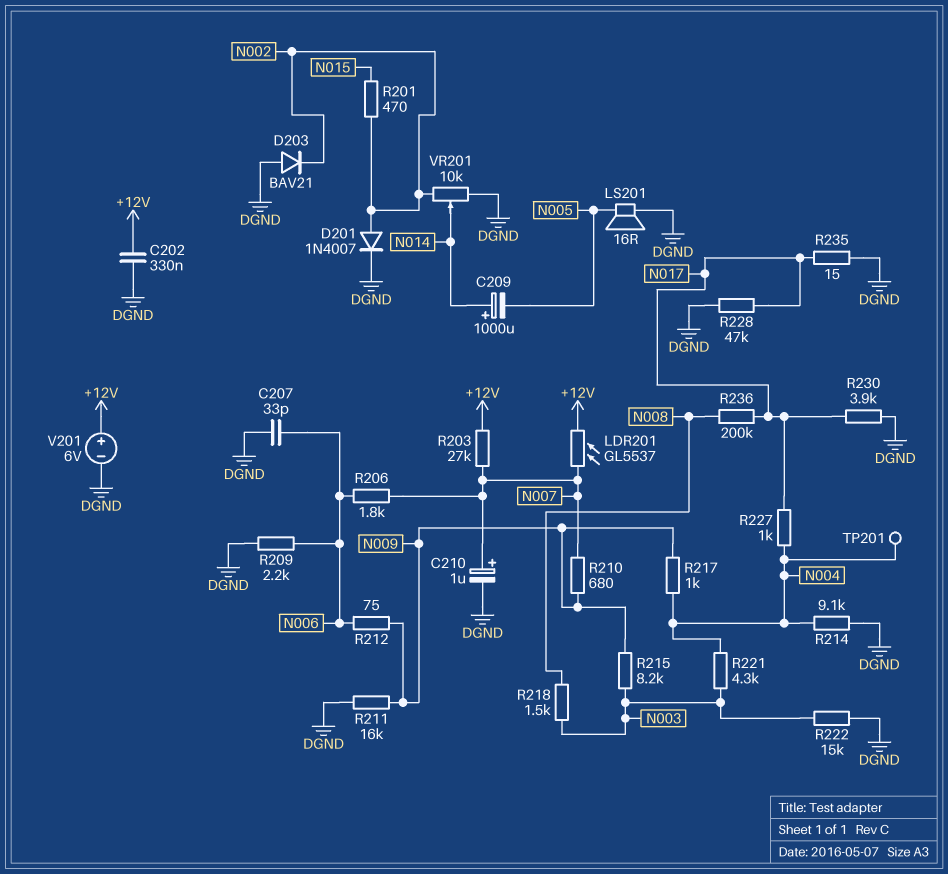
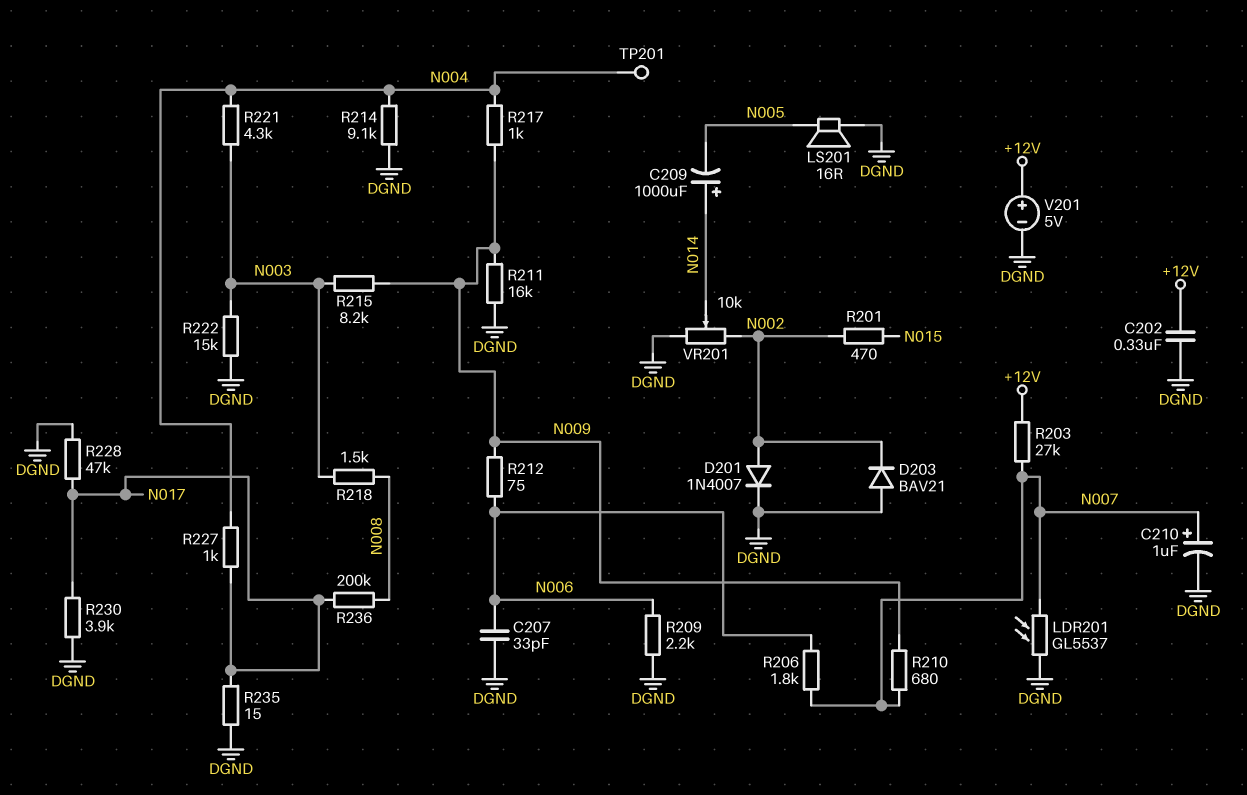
LDR201: GL5537 (+12V, N007) -> GL5537 (DGND, N007)
V201: 6V (plus +12V, minus DGND) -> 5V (plus +12V, minus DGND)

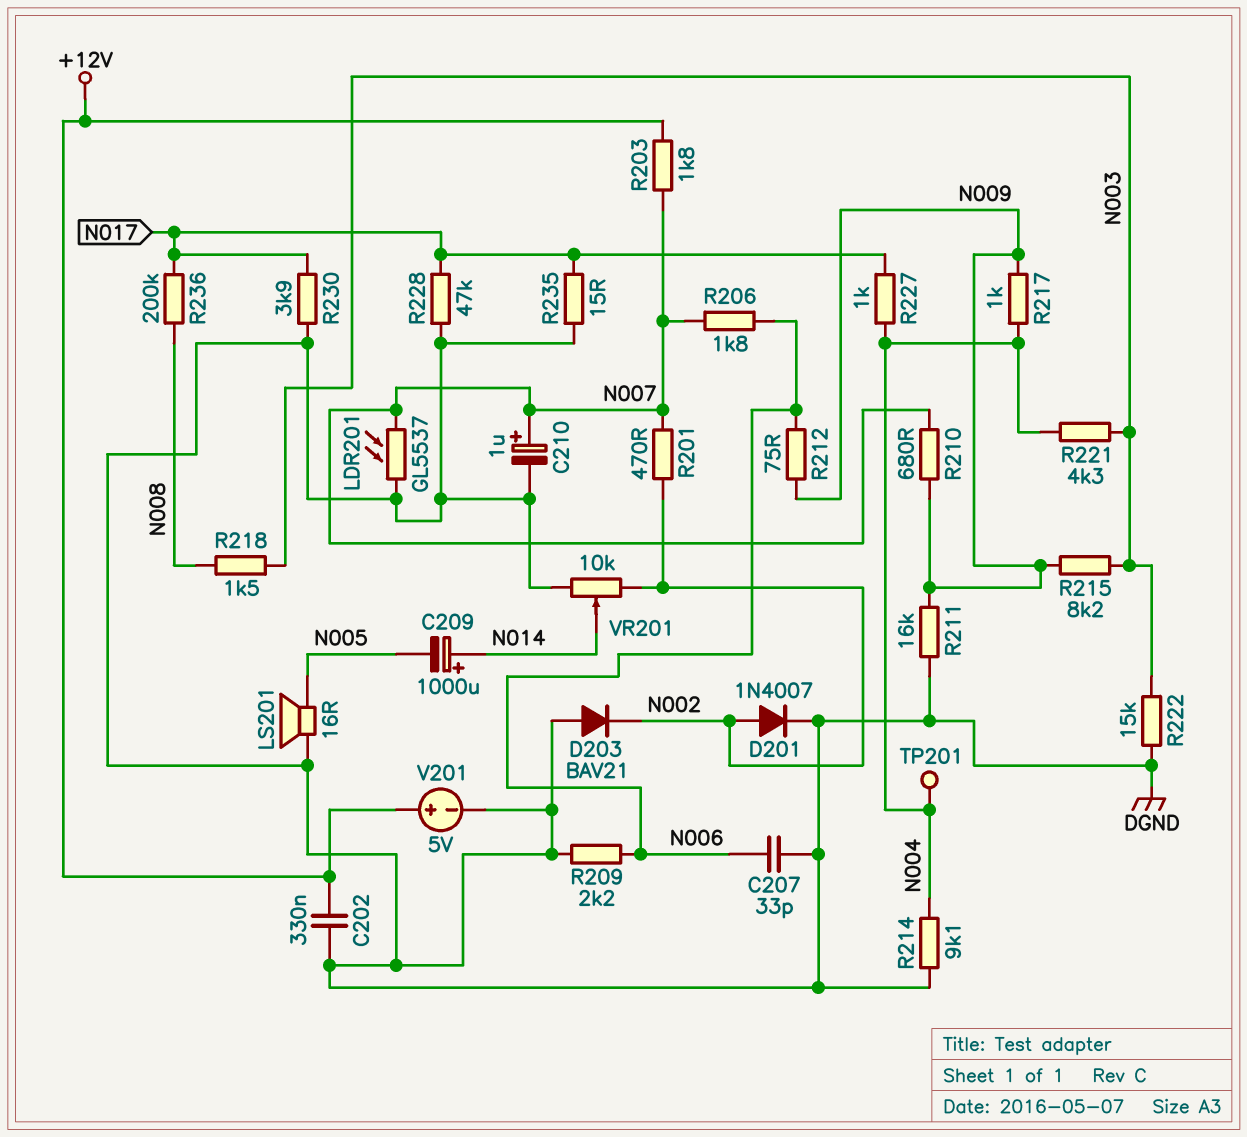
R201: 470 (N002, N015) -> 470 (N002, N007)
R203: 27k (+12V, N007) -> 1.8k (+12V, N007)

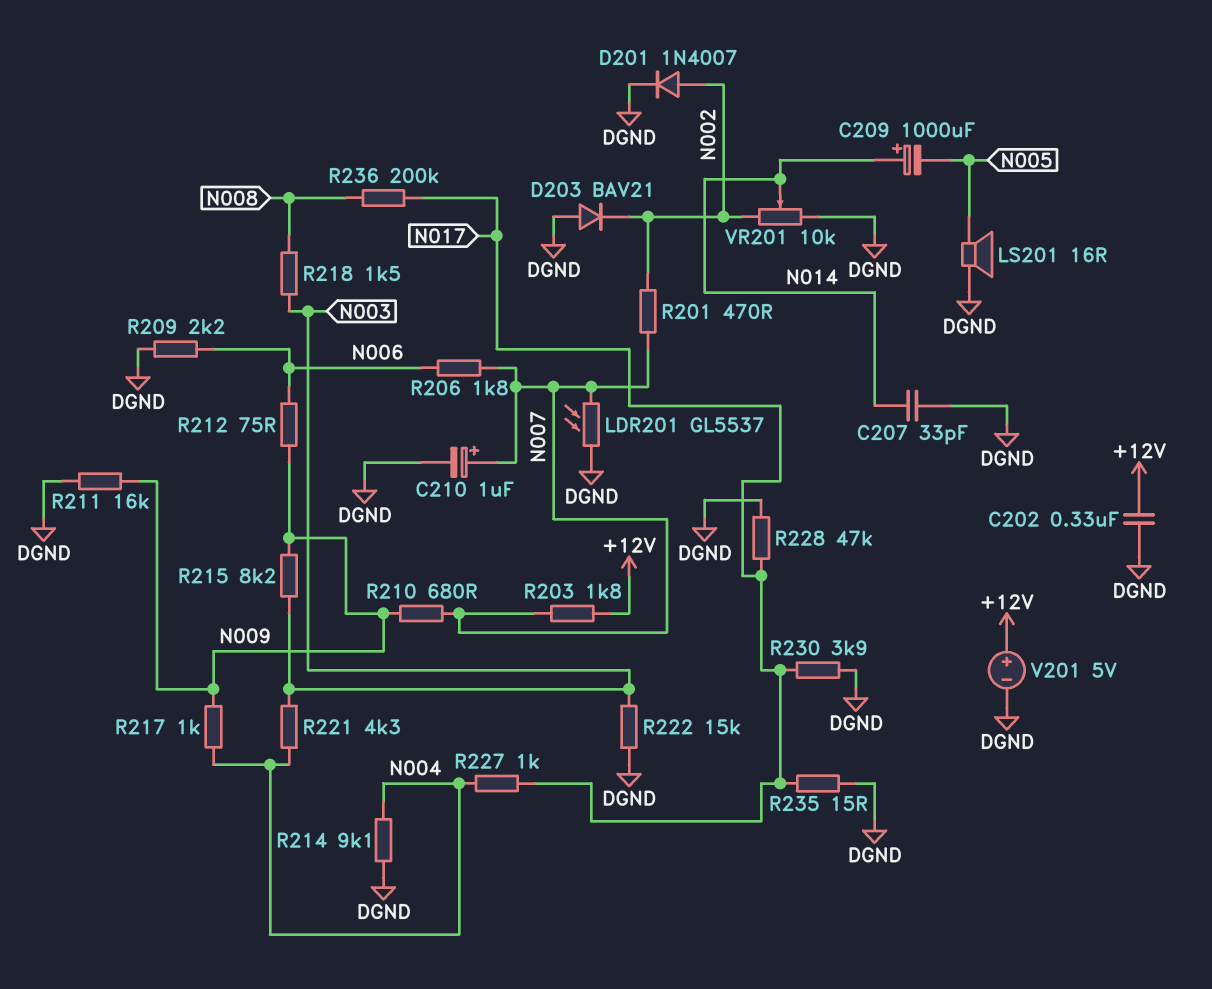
C207: 33pF (DGND, N006) -> 33pF (DGND, N014)
TP201: test point (N004) -> none

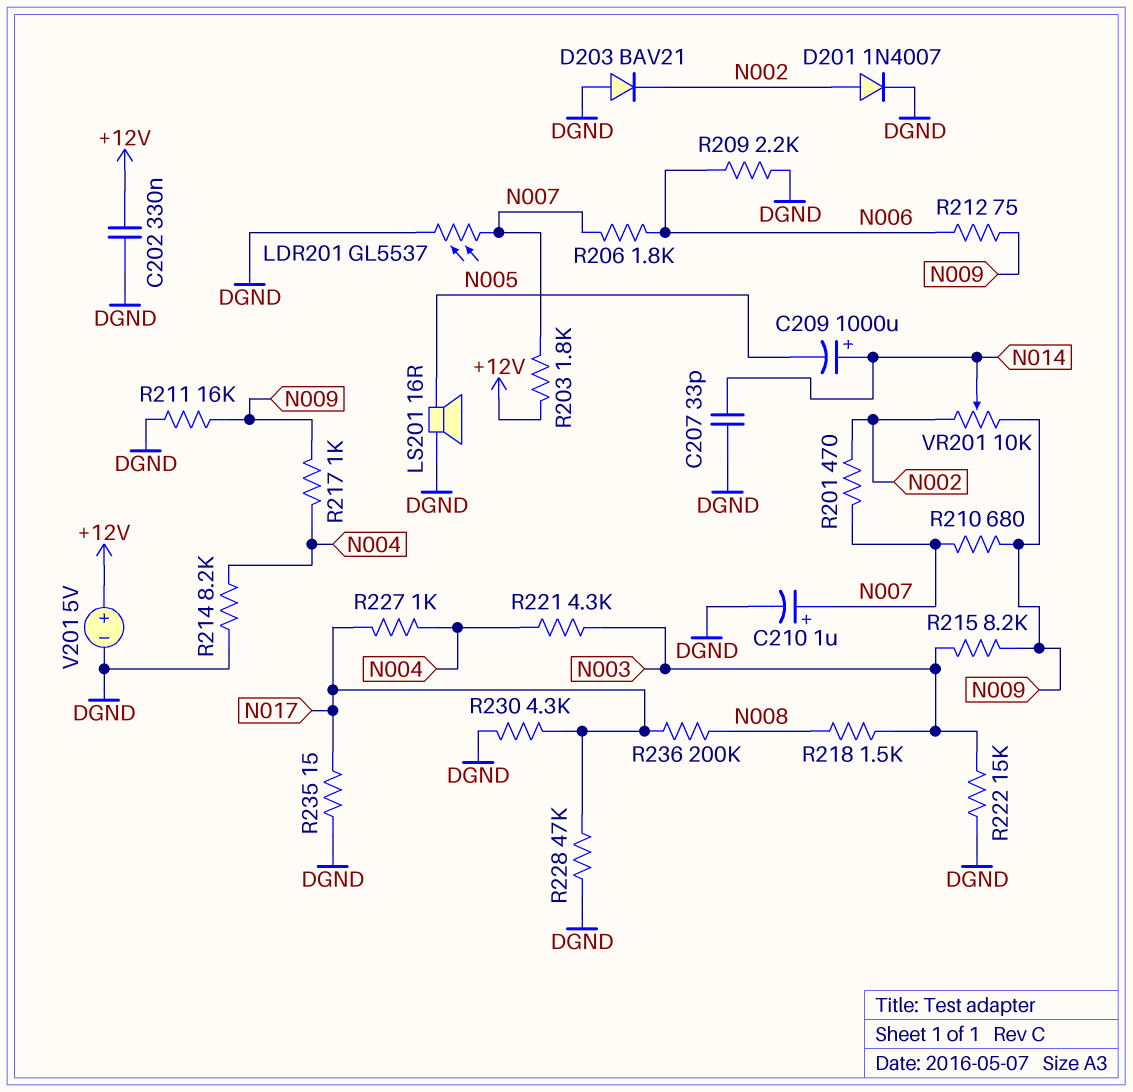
R214: 9.1k (DGND, N004) -> 8.2k (DGND, N004)
R230: 3.9k (DGND, N017) -> 4.3k (DGND, N017)
VR201: 10k (DGND, N002, wiper N014) -> 10k (N002, N009, wiper N014)

